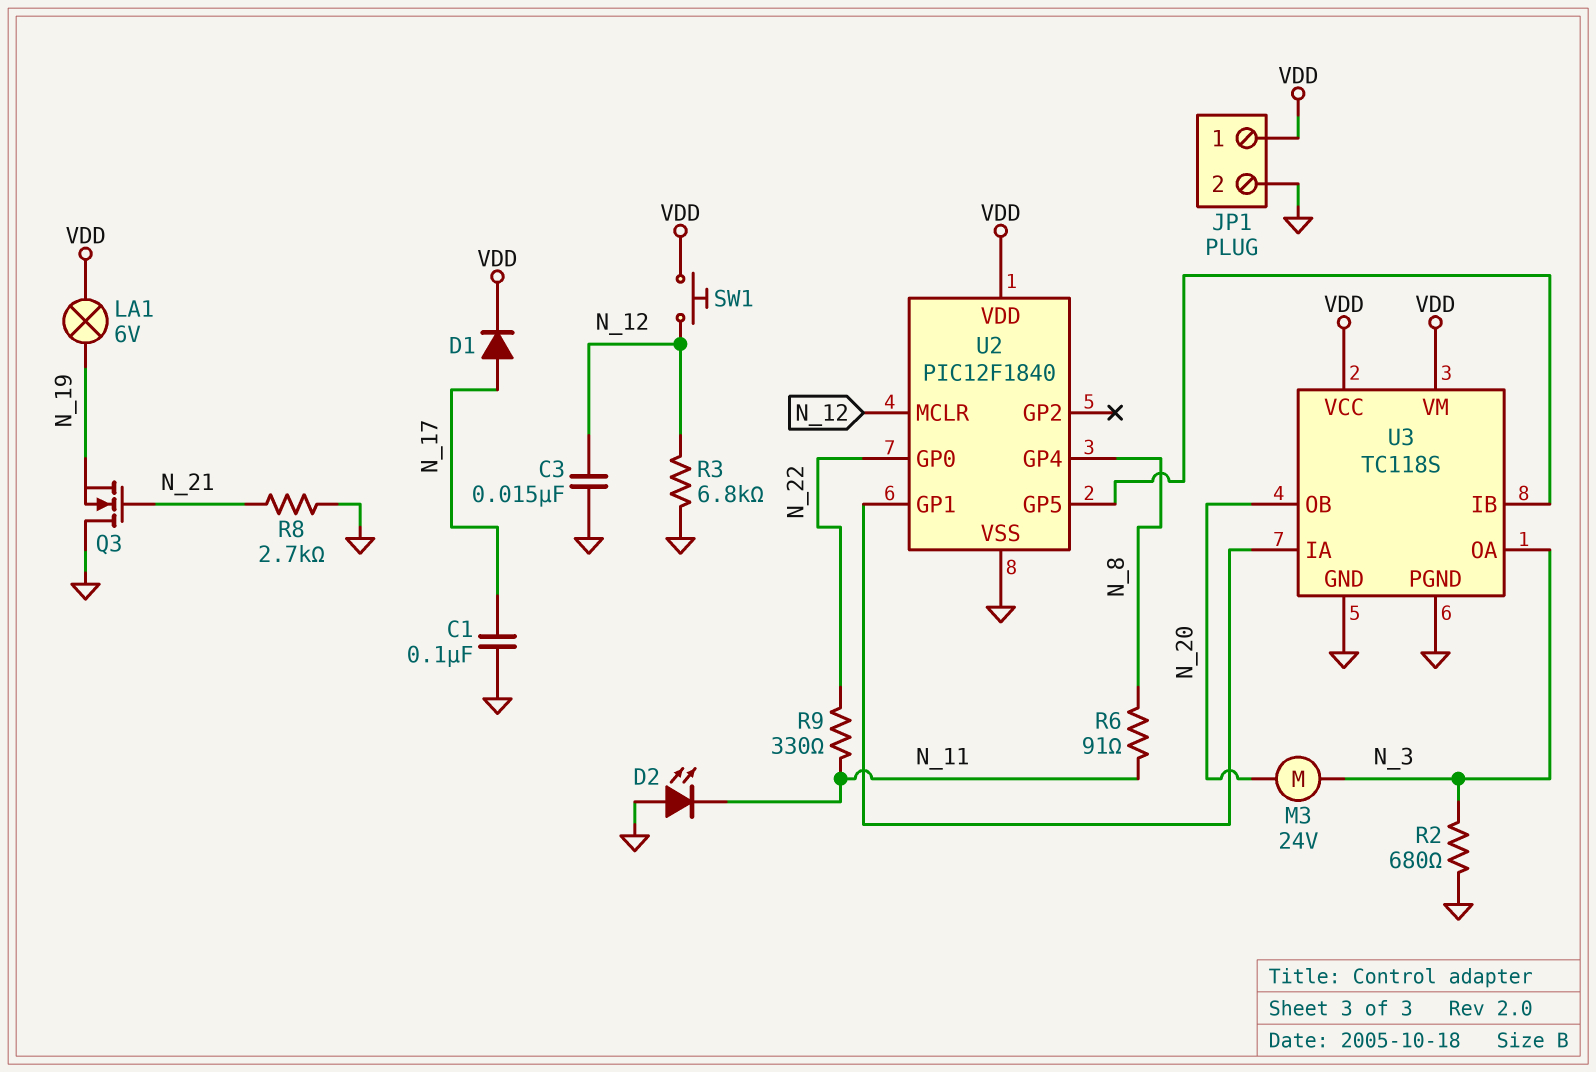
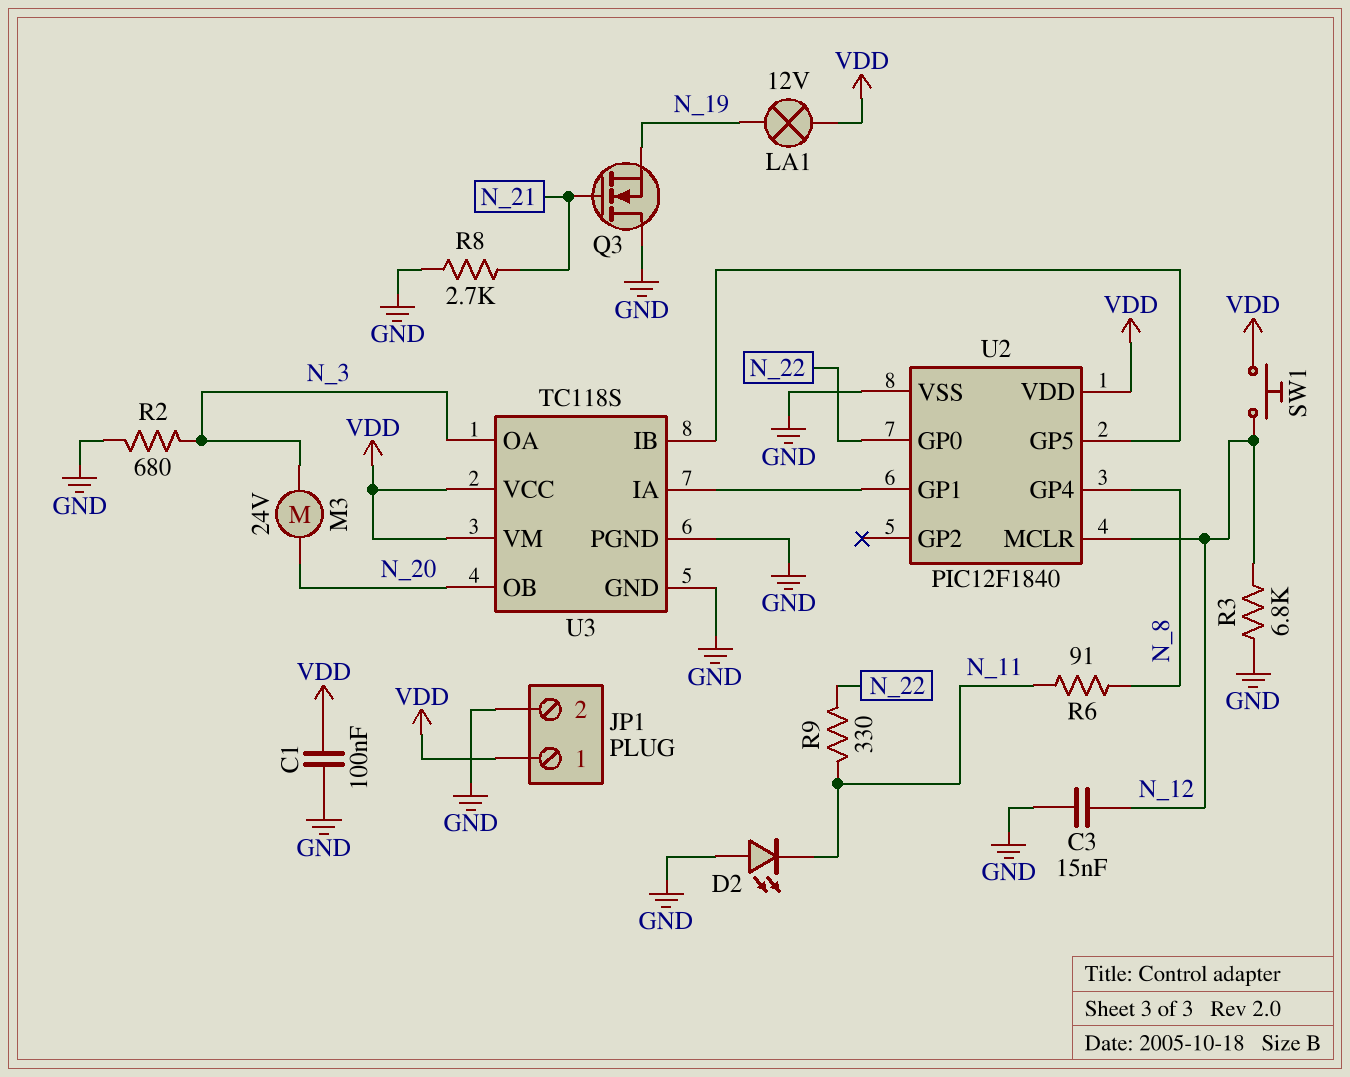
C1: 100nF (GND, N_17) -> 100nF (GND, VDD)
D1: diode (A N_17, K VDD) -> none
LA1: lamp 6V (N_19, VDD) -> lamp 12V (N_19, VDD)

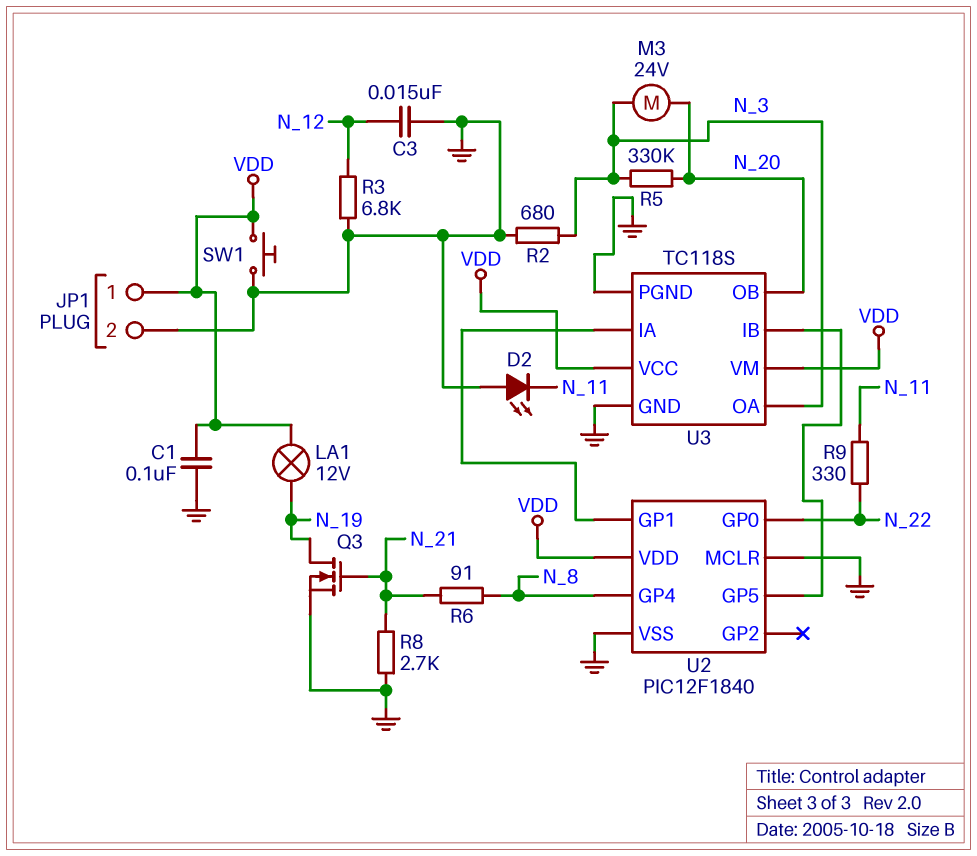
Q3: NMOS (G N_21, D GND, S N_19) -> NMOS (G N_21, D N_19, S GND)
R5: none -> 330k (N_3, N_20)
R6: 91 (N_8, N_11) -> 91 (N_8, N_21)
SW1: button (N_12, VDD) -> button (GND, VDD)
U2 pin MCLR: N_12 -> GND

